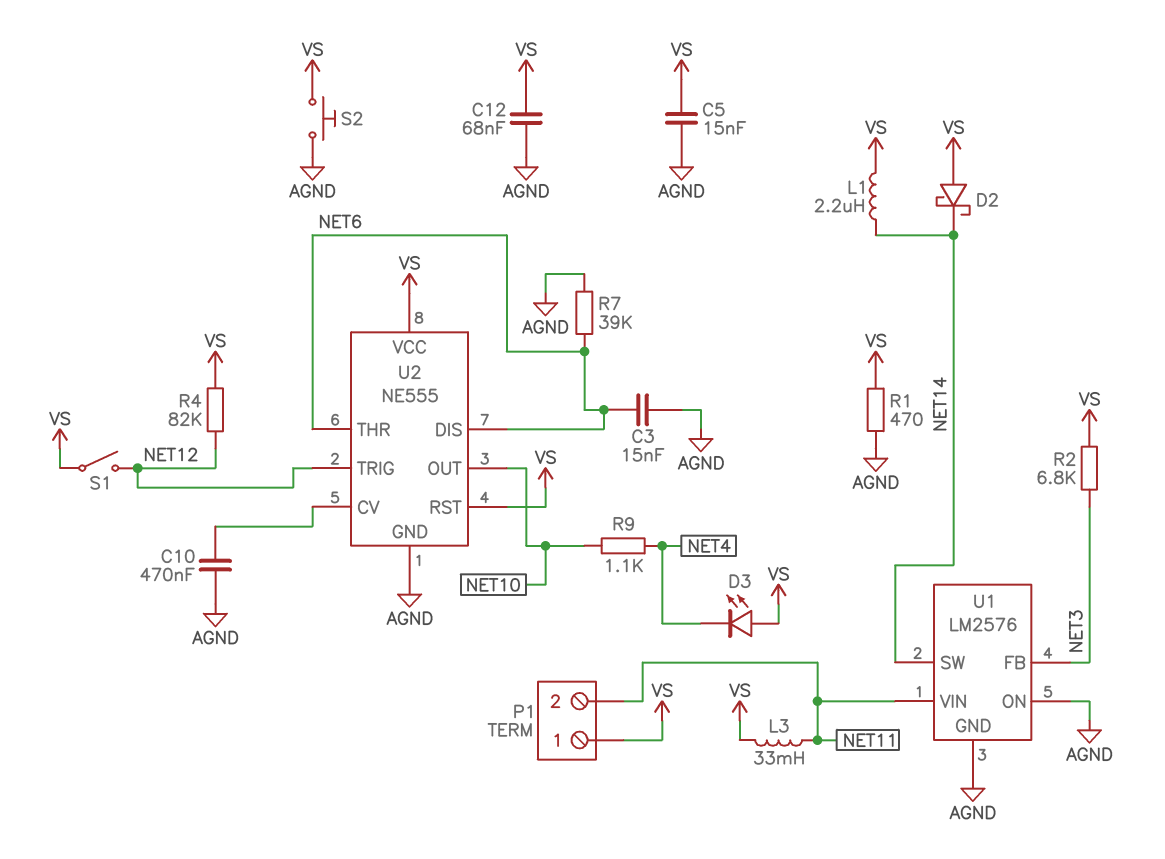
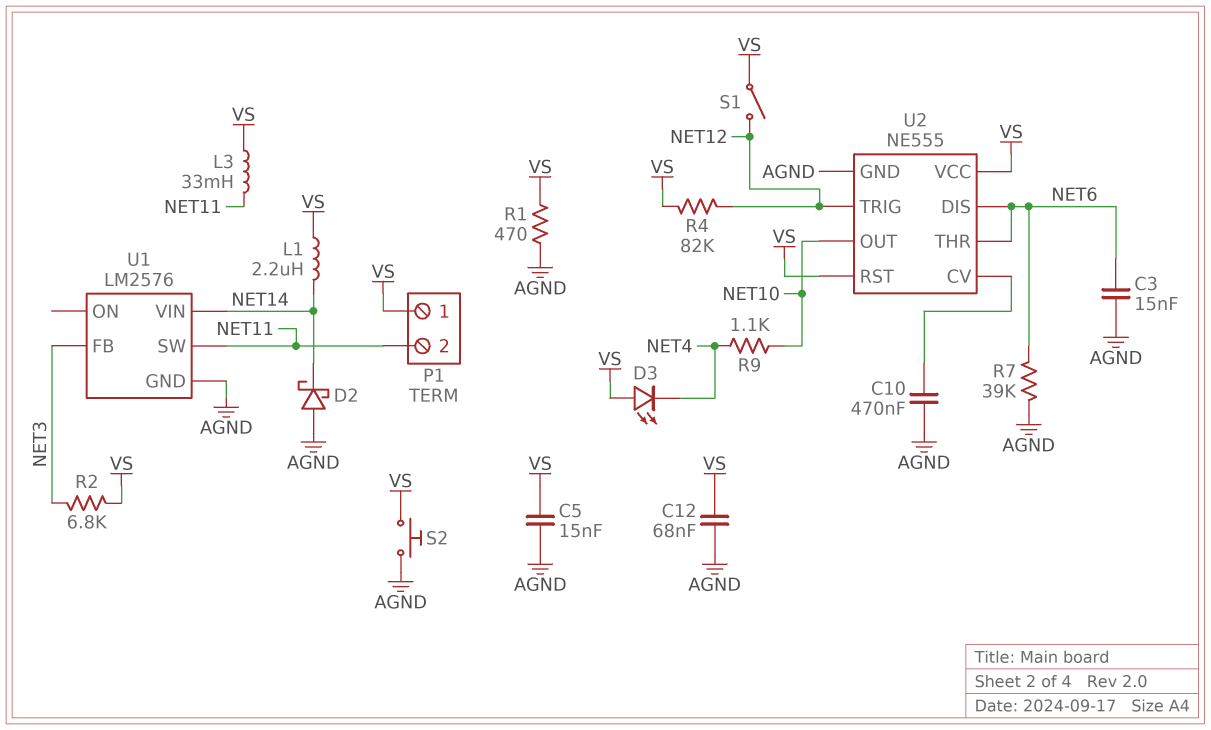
D2: schottky (A VS, K NET14) -> schottky (A AGND, K NET14)
U1 pin ON: AGND -> none
U1 pin SW: NET14 -> NET11
U1 pin VIN: NET11 -> NET14

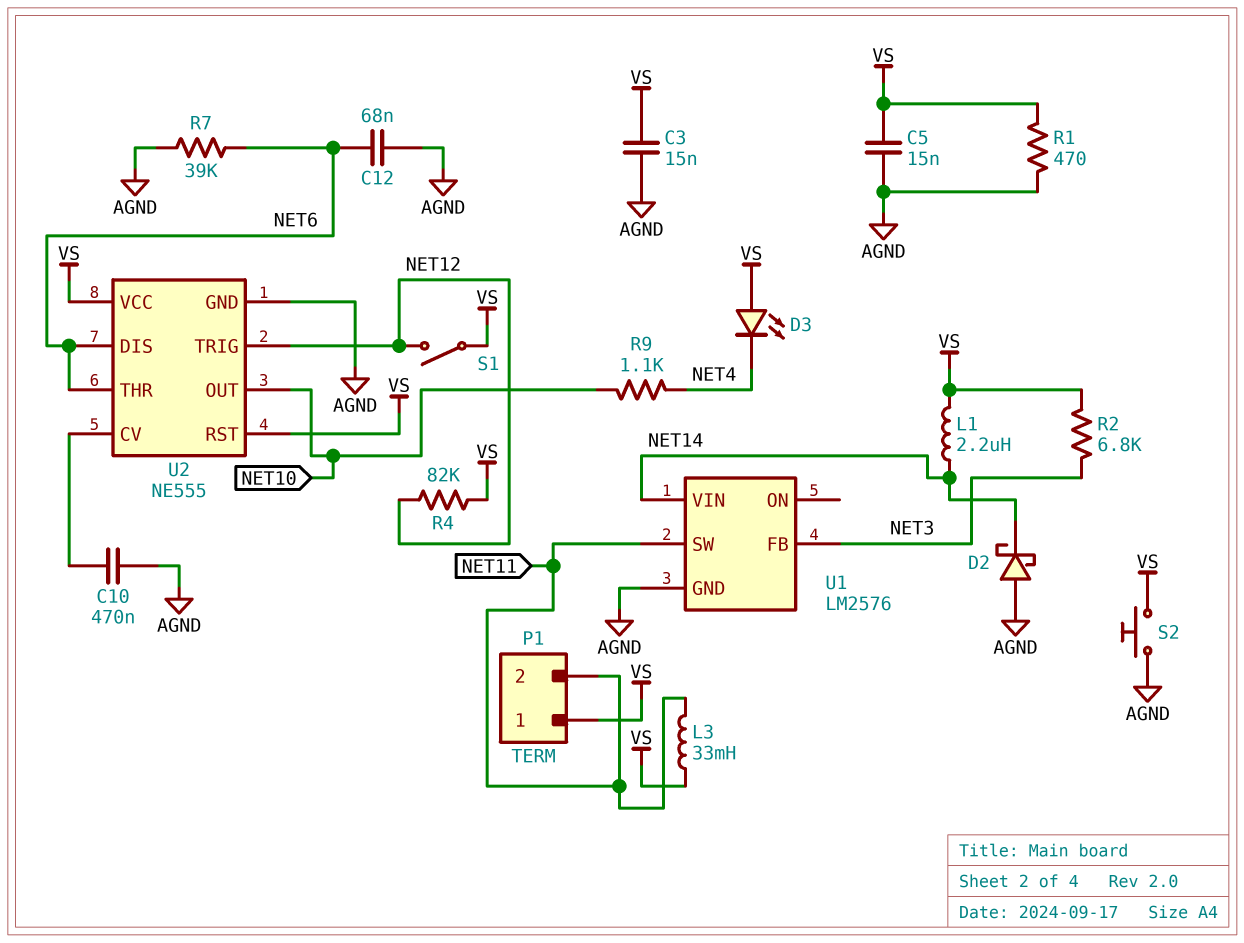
C3: 15nF (AGND, NET6) -> 15nF (AGND, VS)
C12: 68nF (AGND, VS) -> 68nF (AGND, NET6)

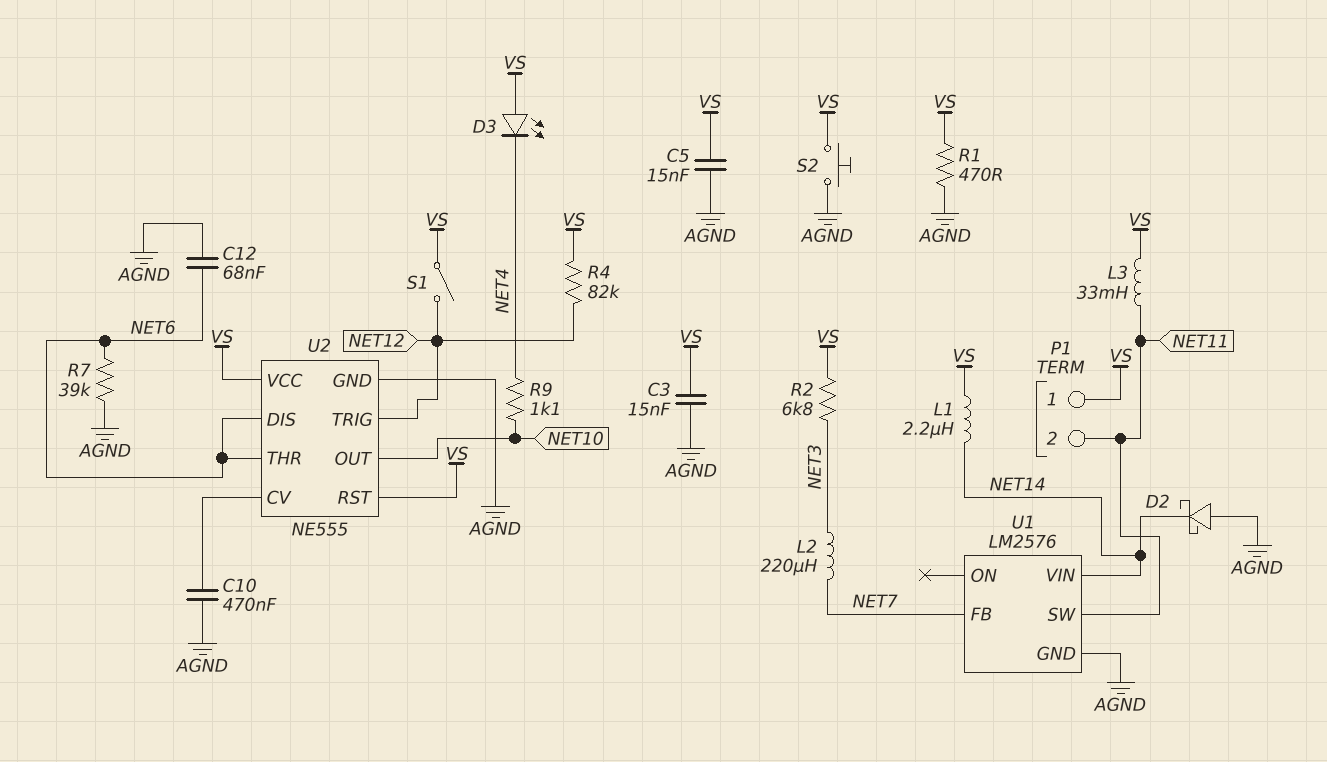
L2: none -> 220uH (NET3, NET7)
U1 pin FB: NET3 -> NET7

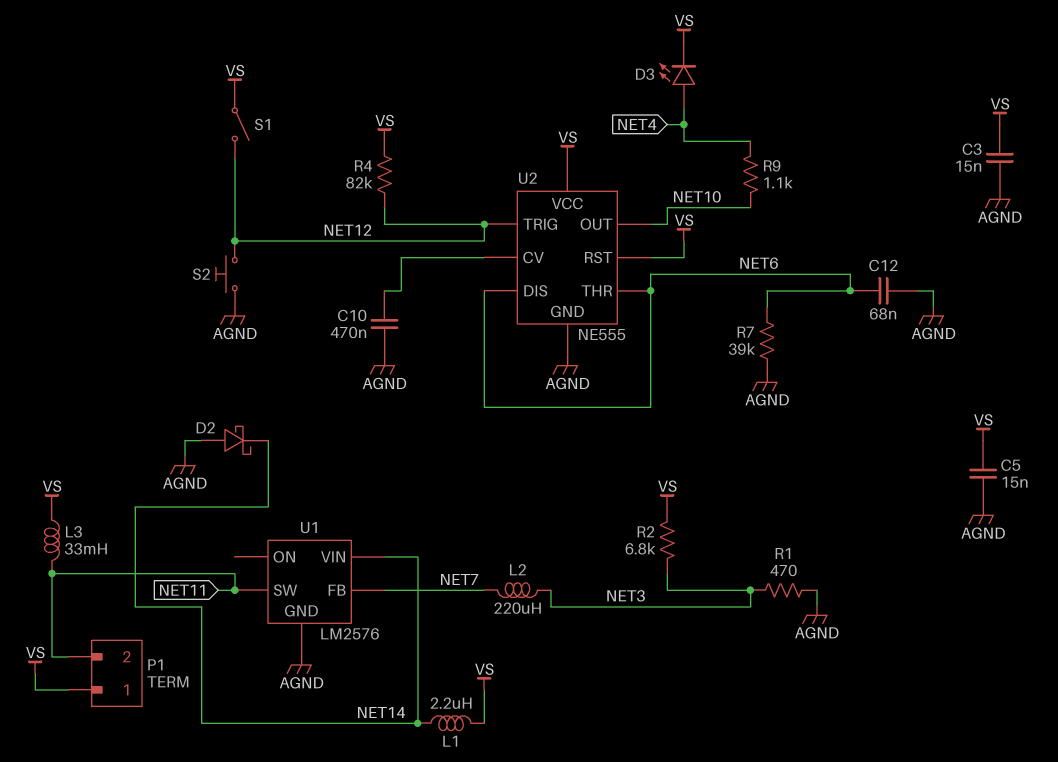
D3: LED (A VS, K NET4) -> LED (A NET4, K VS)
R1: 470 (AGND, VS) -> 470 (AGND, NET3)
S2: button (AGND, VS) -> button (AGND, NET12)

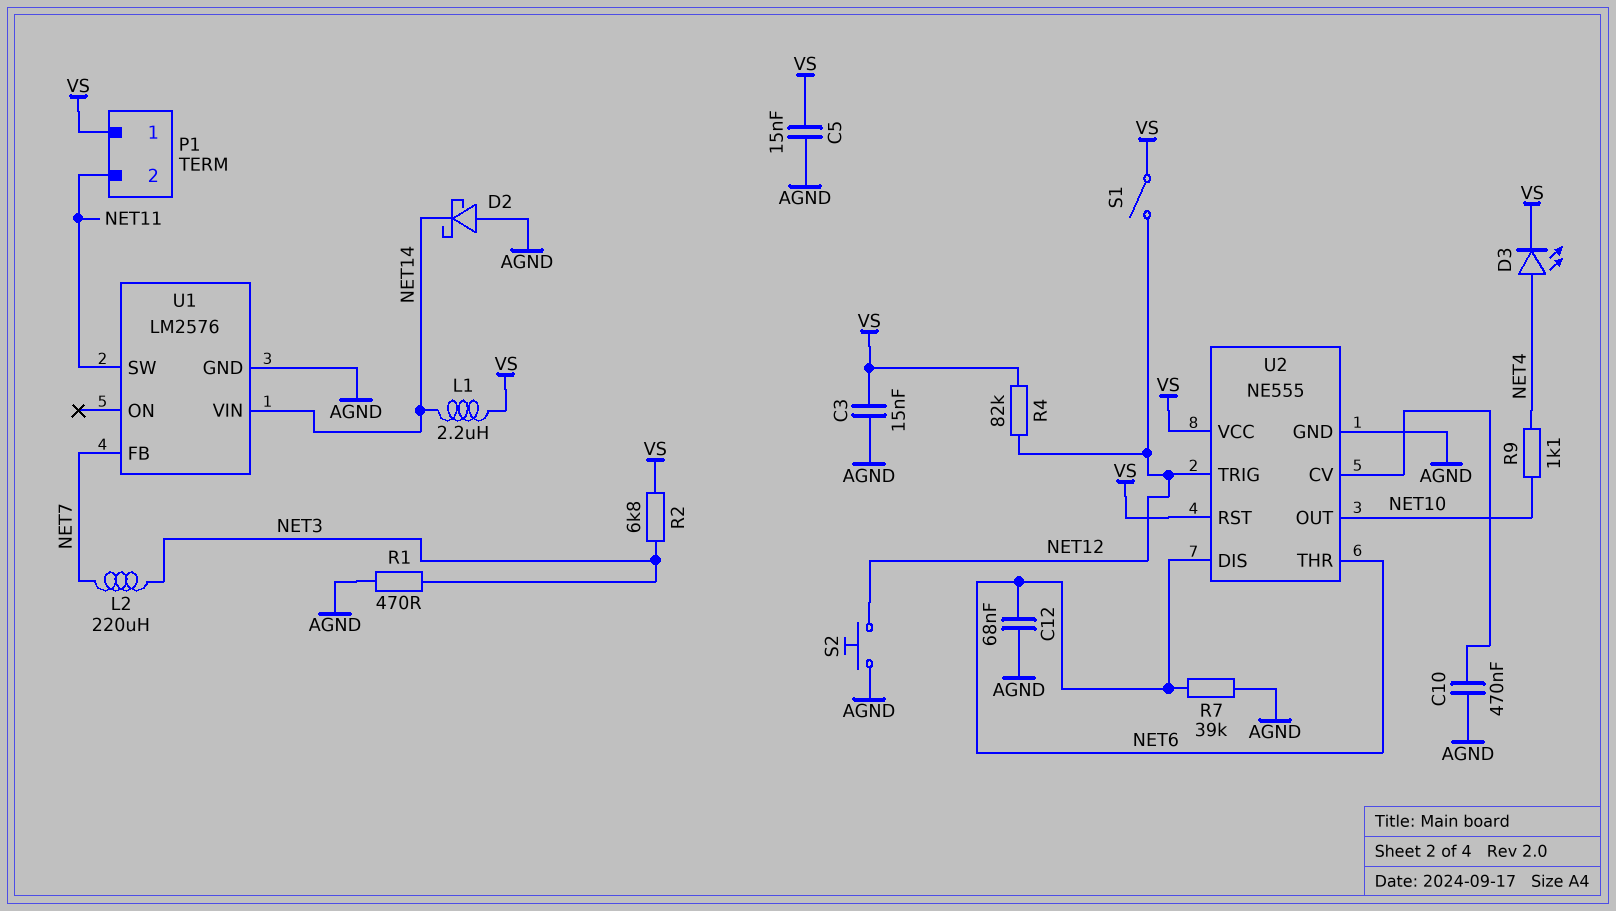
L3: 33mH (NET11, VS) -> none

